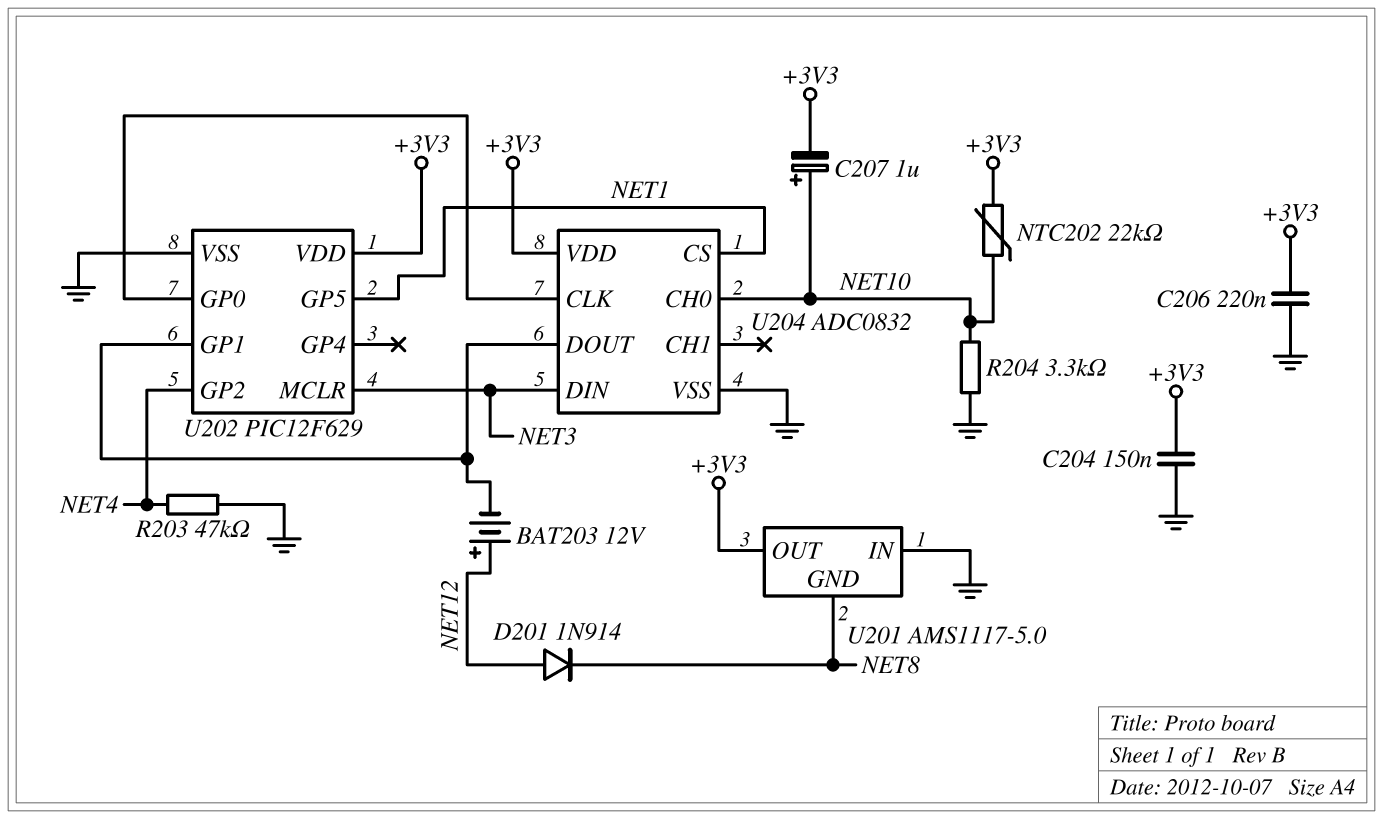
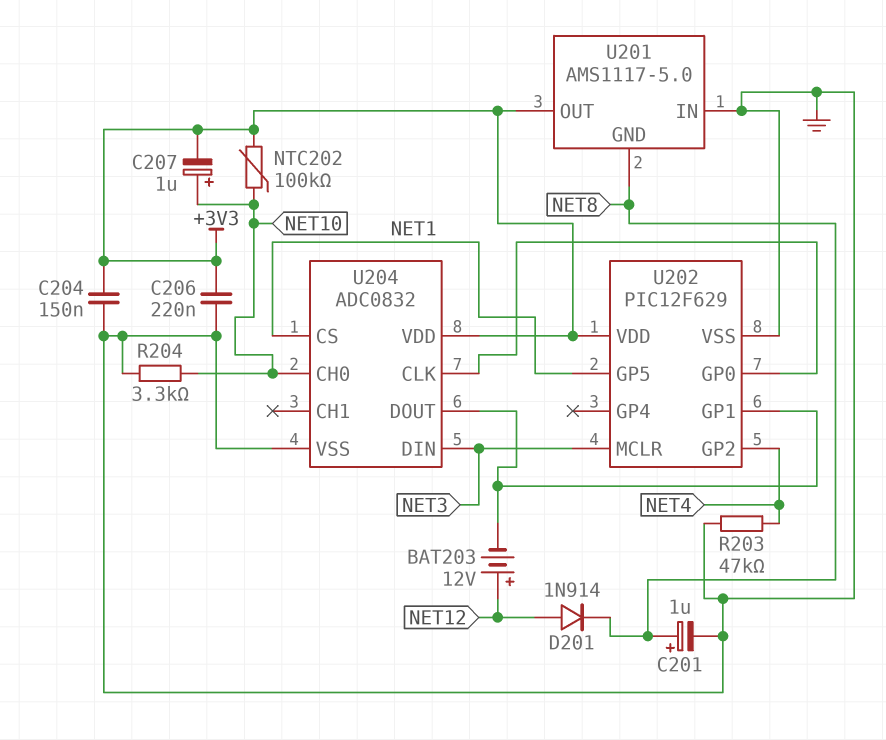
C201: none -> 1uF (plus NET8, minus GND)
NTC202: 22k (+3V3, NET10) -> 100k (+3V3, NET10)

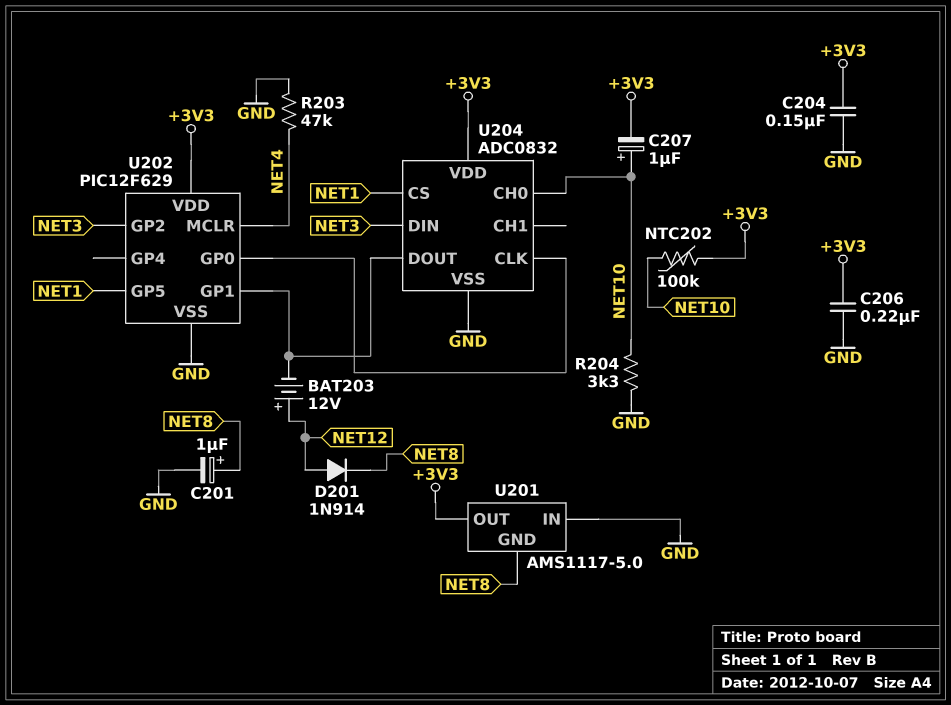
U202 pin GP2: NET4 -> NET3
U202 pin MCLR: NET3 -> NET4

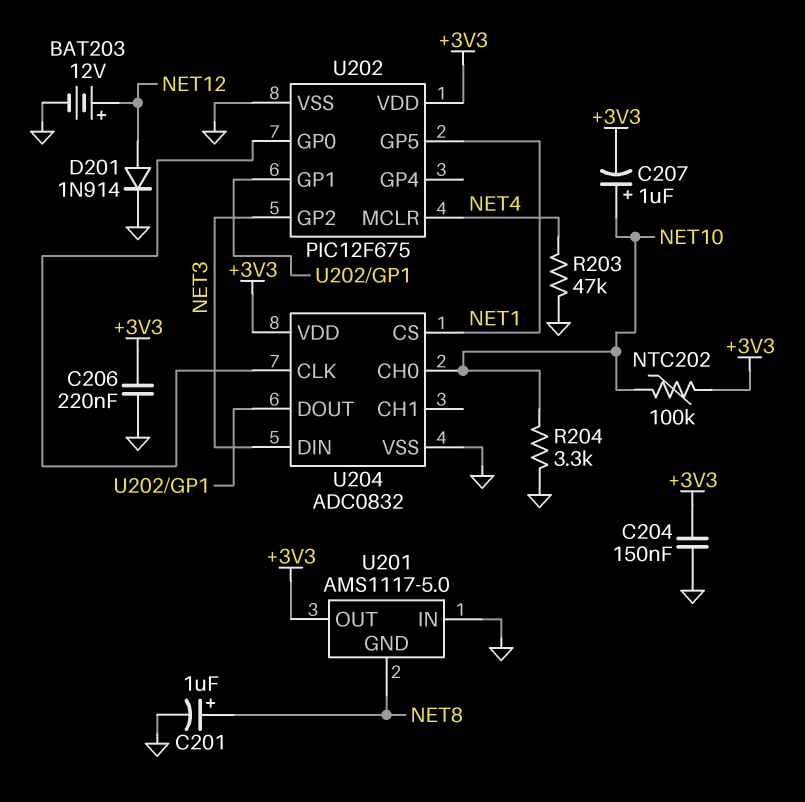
BAT203: 12V (plus NET12, minus U202/GP1) -> 12V (plus NET12, minus GND)
D201: diode 1N914 (A NET12, K NET8) -> diode 1N914 (A NET12, K GND)
U202: PIC12F629 -> PIC12F675

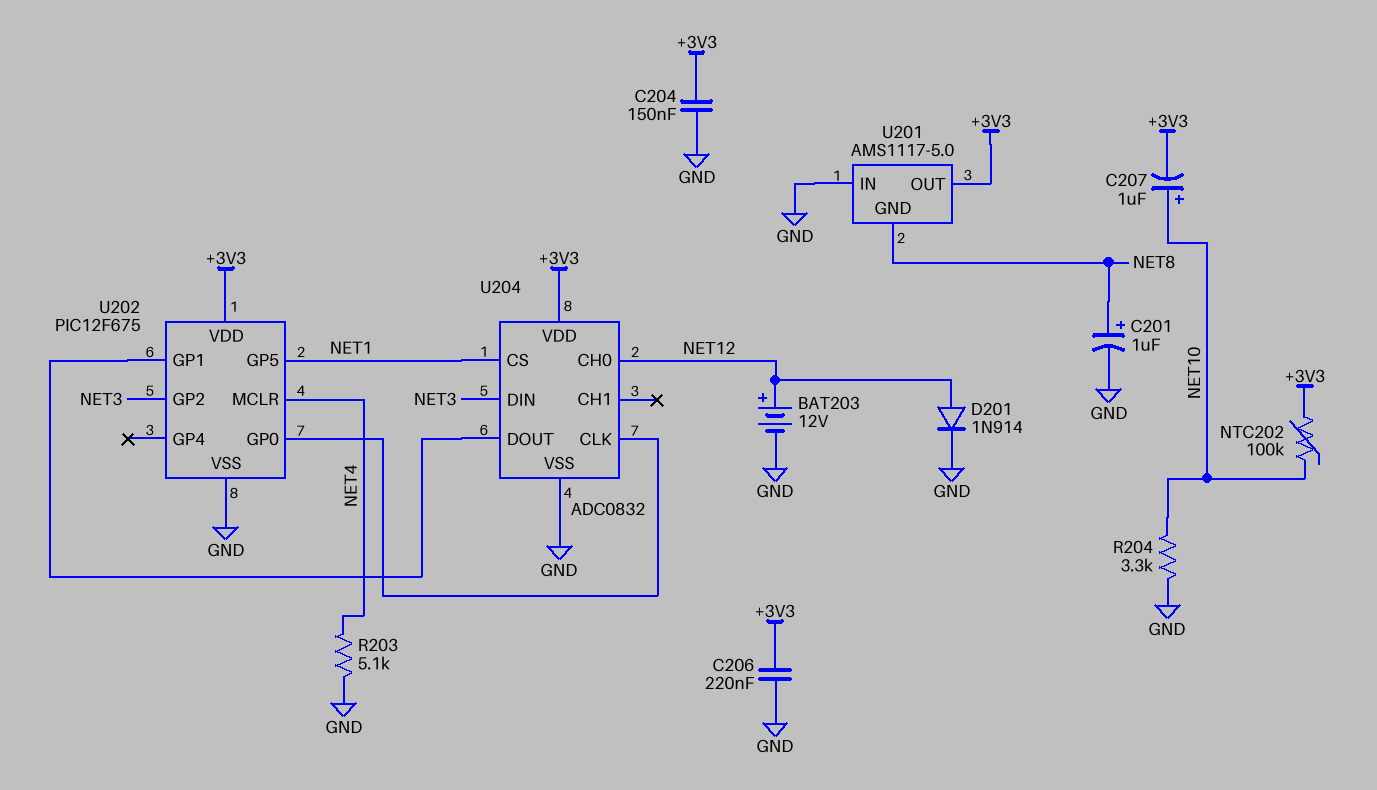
R203: 47k (GND, NET4) -> 5.1k (GND, NET4)
U204 pin CH0: NET10 -> NET12

